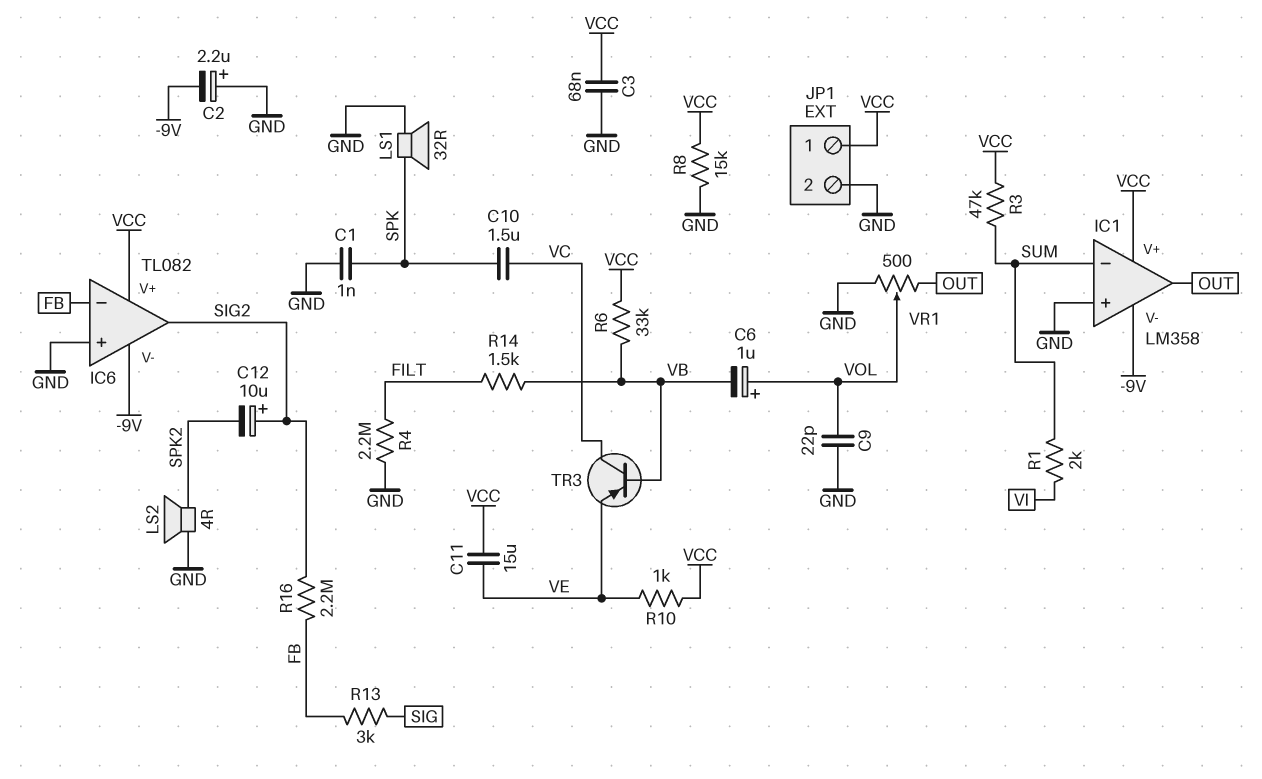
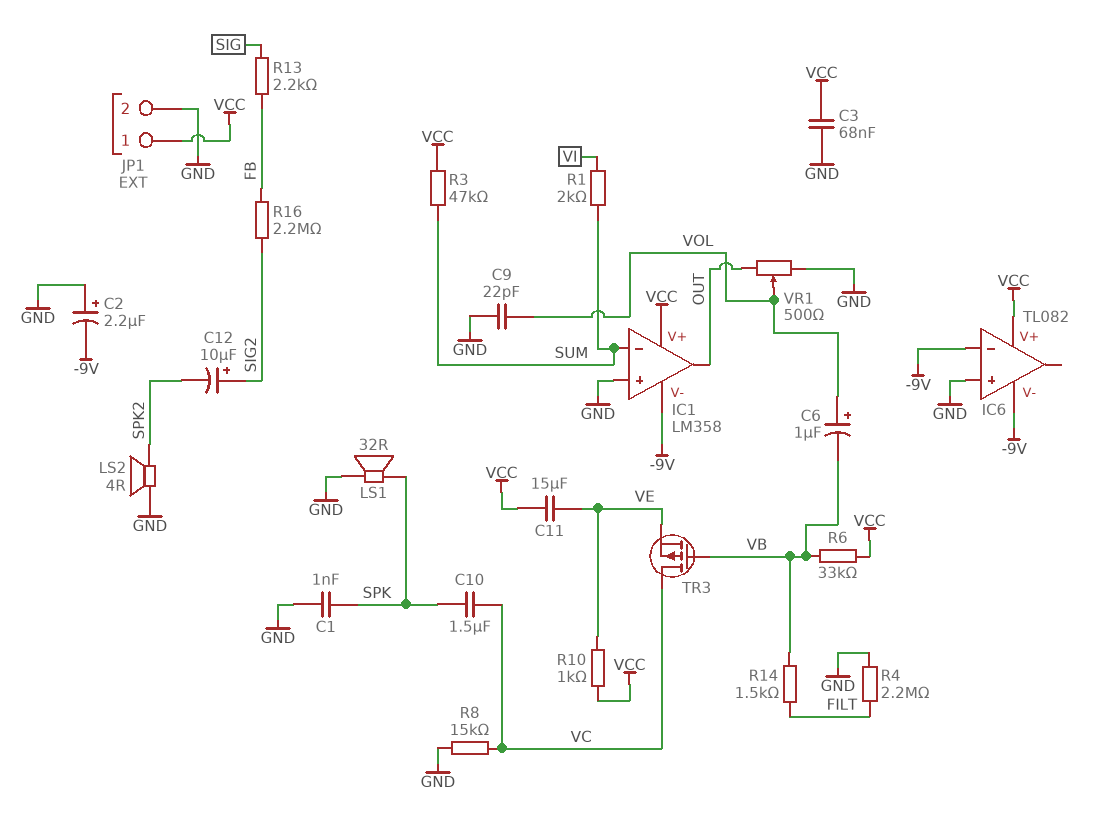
IC6 pin in-: FB -> -9V
IC6 pin out: SIG2 -> none
R8: 15k (GND, VCC) -> 15k (GND, VC)
R13: 3k (FB, SIG) -> 2.2k (FB, SIG)
TR3: PNP (B VB, C VC, E VE) -> PMOS (G VB, D VC, S VE)

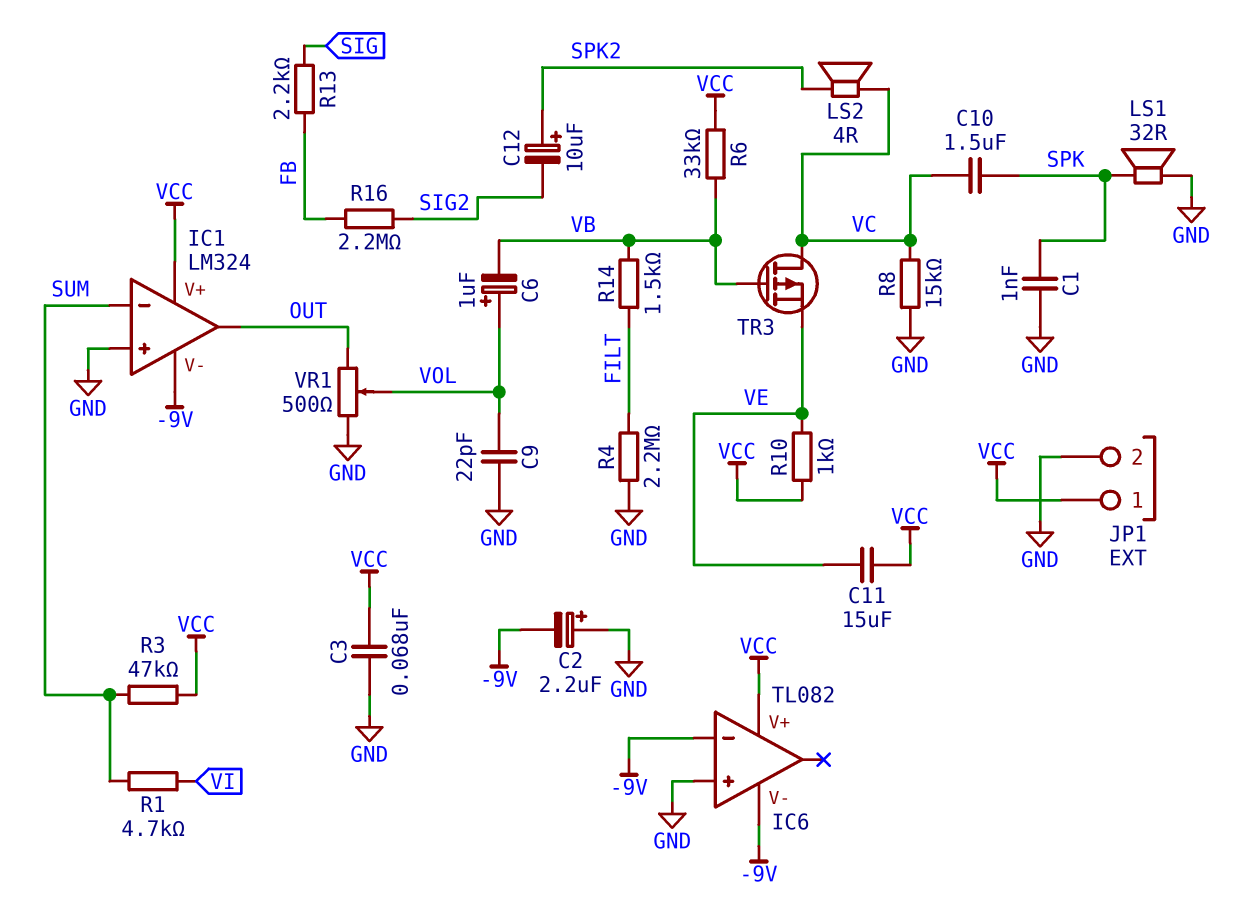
C12: 10uF (plus SIG2, minus SPK2) -> 10uF (plus SPK2, minus SIG2)
IC1: LM358 -> LM324
LS2: speaker 4R (GND, SPK2) -> speaker 4R (SPK2, VC)
R1: 2k (SUM, VI) -> 4.7k (SUM, VI)

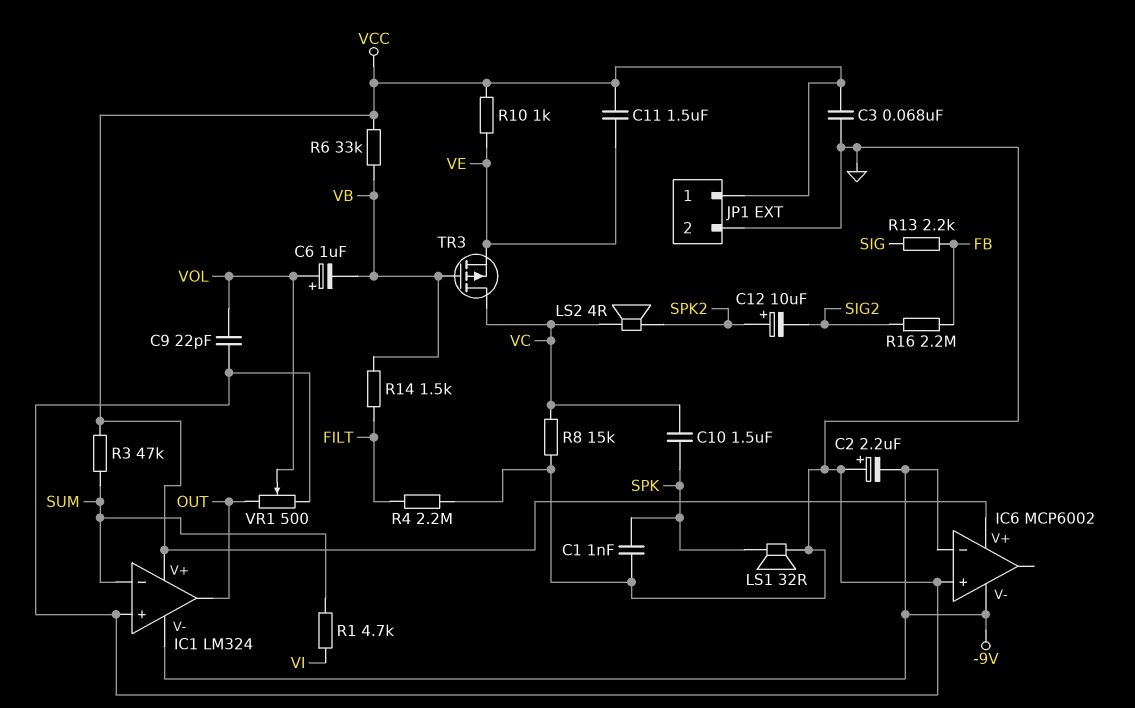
C11: 15uF (VCC, VE) -> 1.5uF (VCC, VE)
IC6: TL082 -> MCP6002

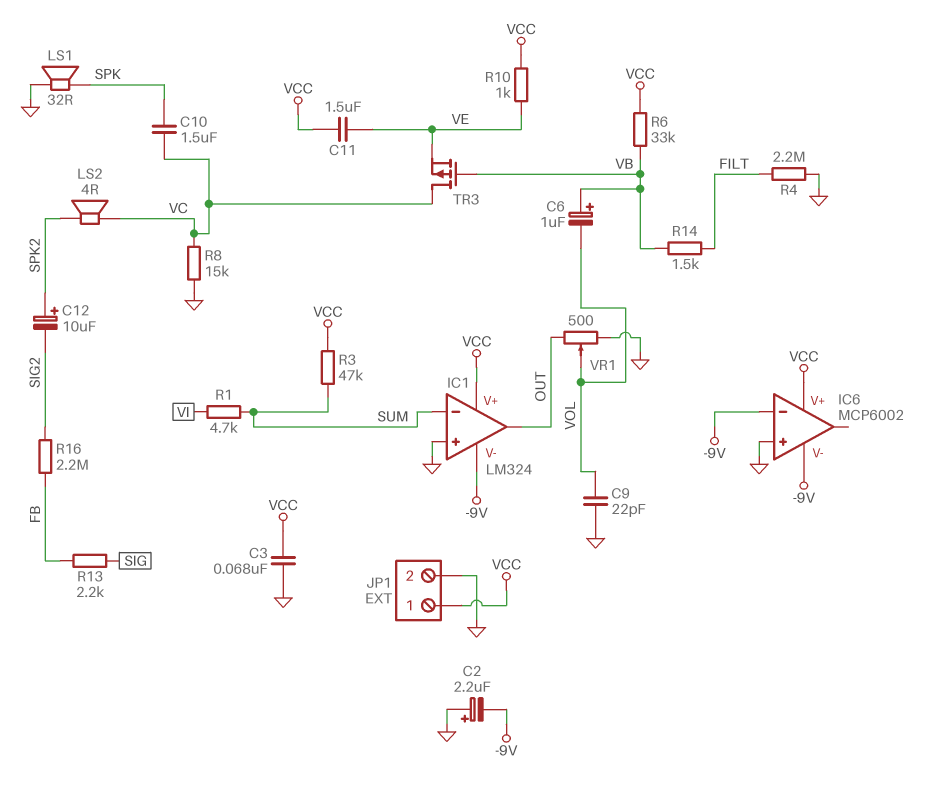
C1: 1nF (GND, SPK) -> none
C6: 1uF (plus VOL, minus VB) -> 1uF (plus VB, minus VOL)

